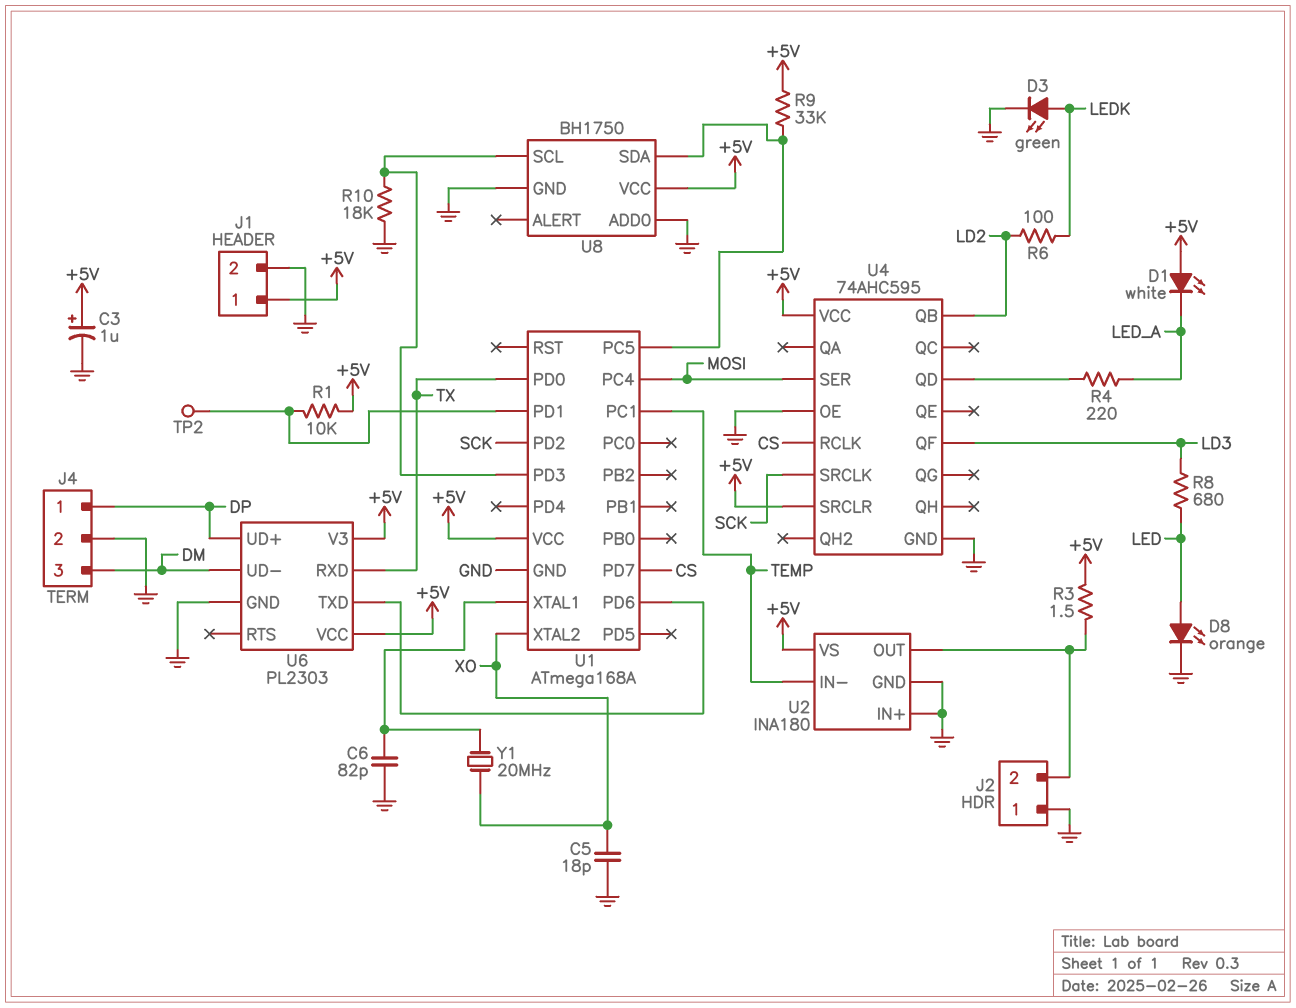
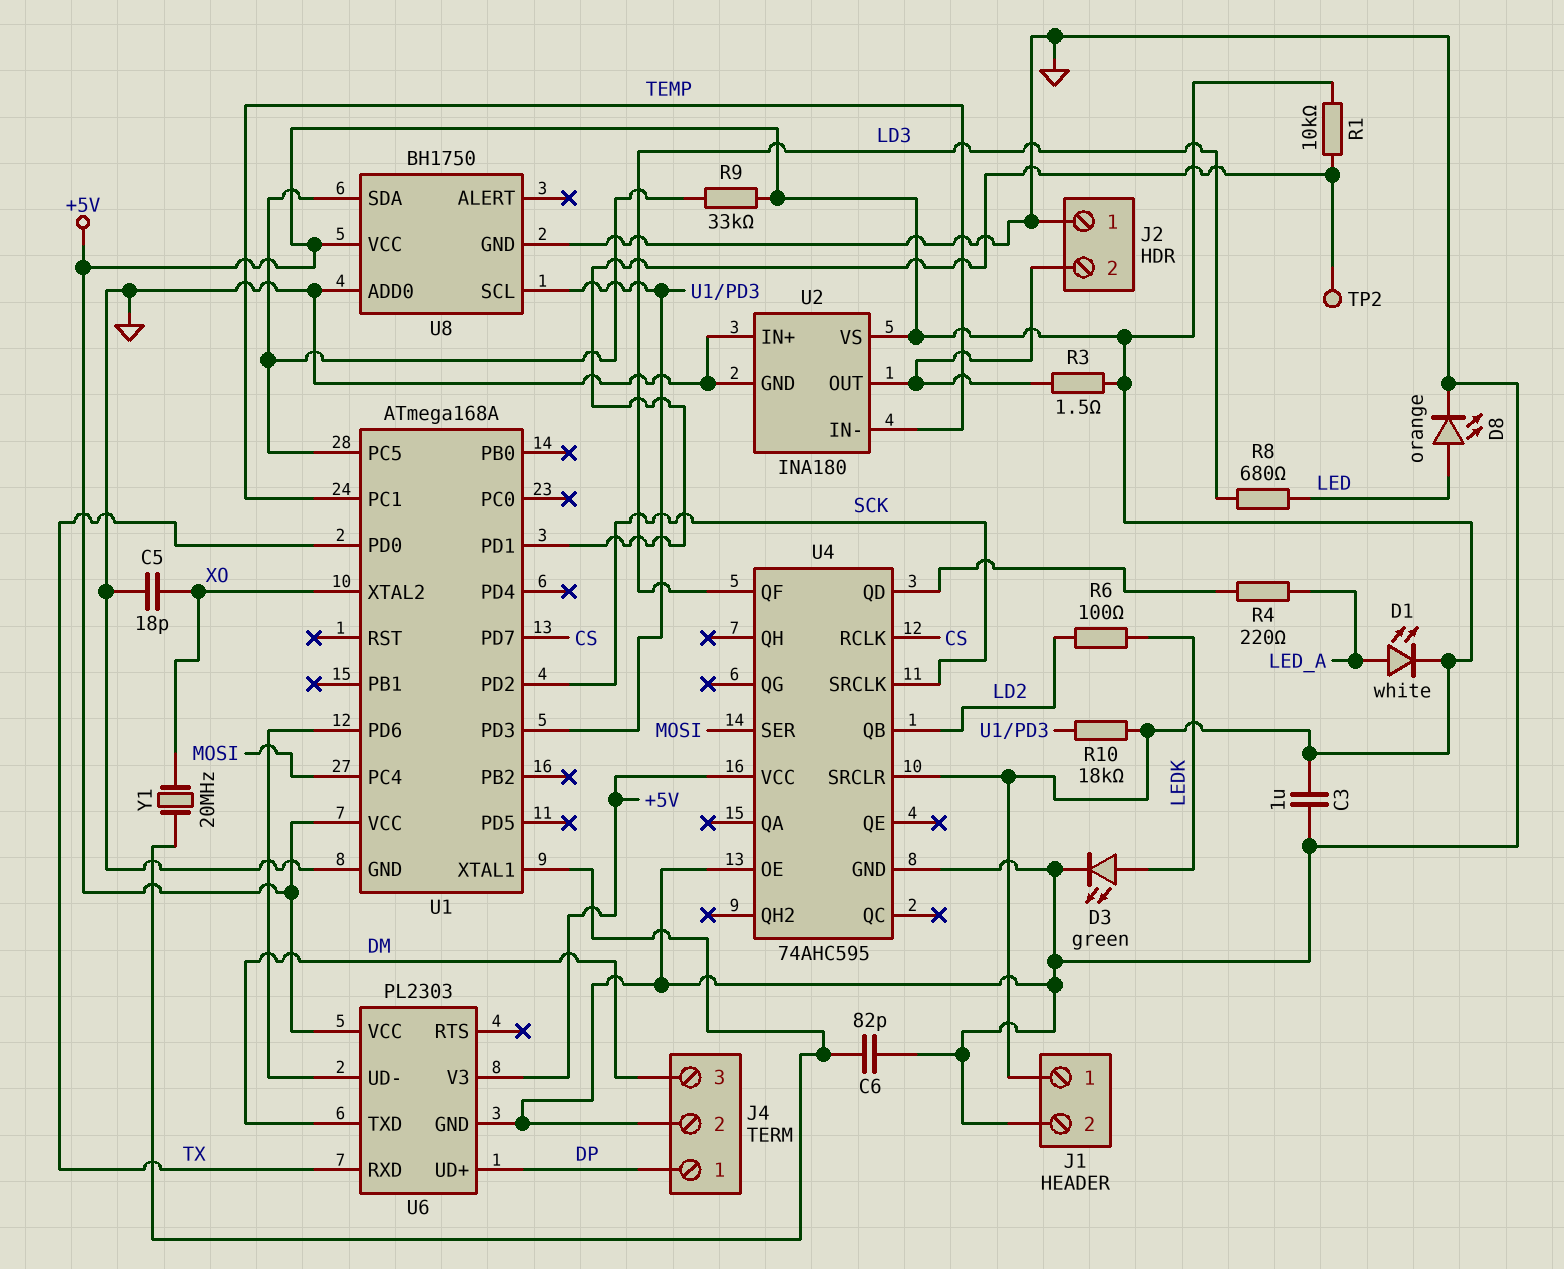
C3: 1uF (plus +5V, minus GND) -> 1uF (+5V, GND)
D1: LED white (A +5V, K LED_A) -> LED white (A LED_A, K +5V)
R10: 18k (GND, U1/PD3) -> 18k (+5V, U1/PD3)
U6 pin TXD: U1/PD6 -> DM
U6 pin UD-: DM -> U1/PD6

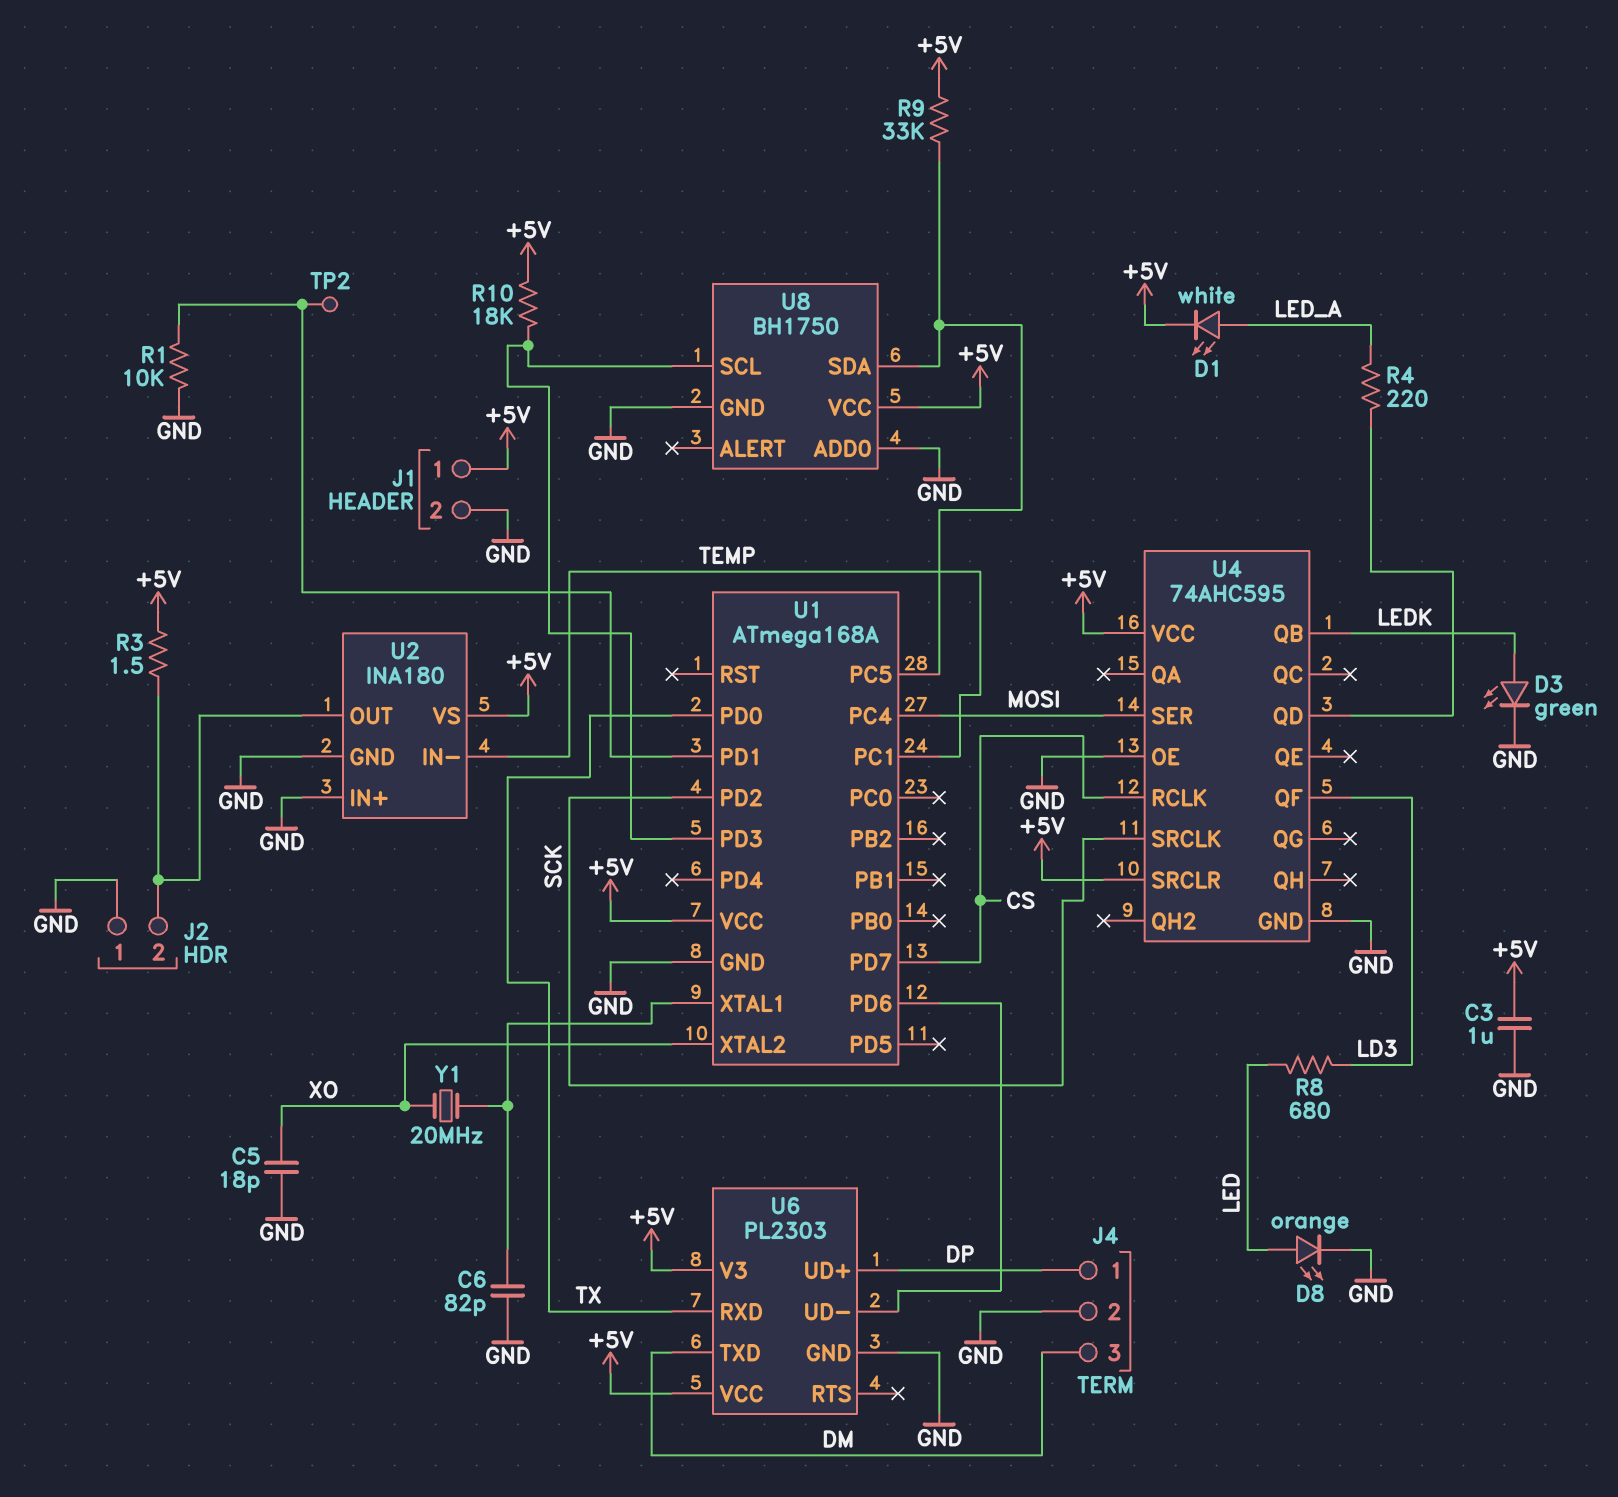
R1: 10k (+5V, U1/PD1) -> 10k (GND, U1/PD1)
R6: 100 (LD2, LEDK) -> none
U4 pin QB: LD2 -> LEDK

